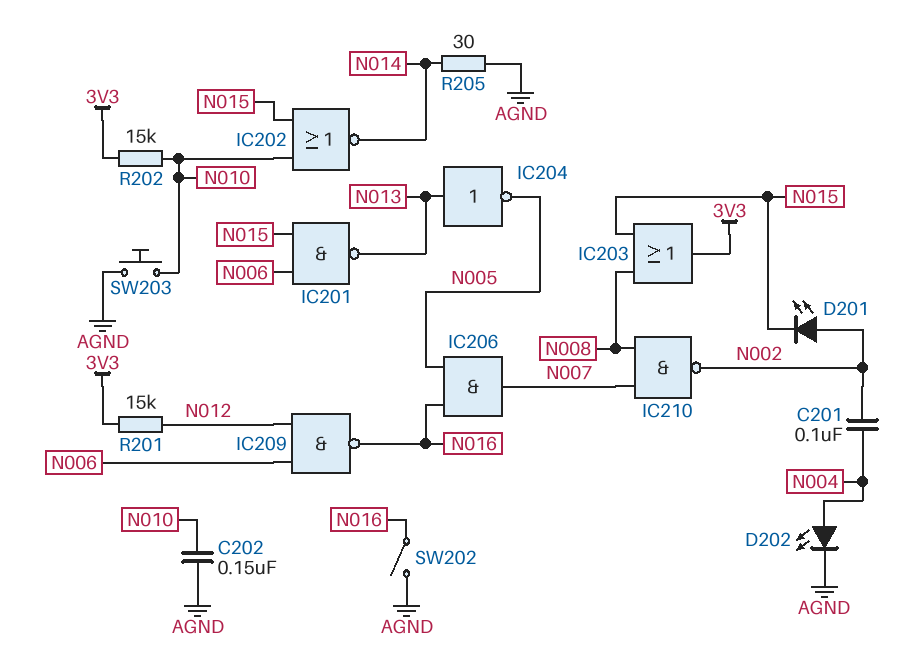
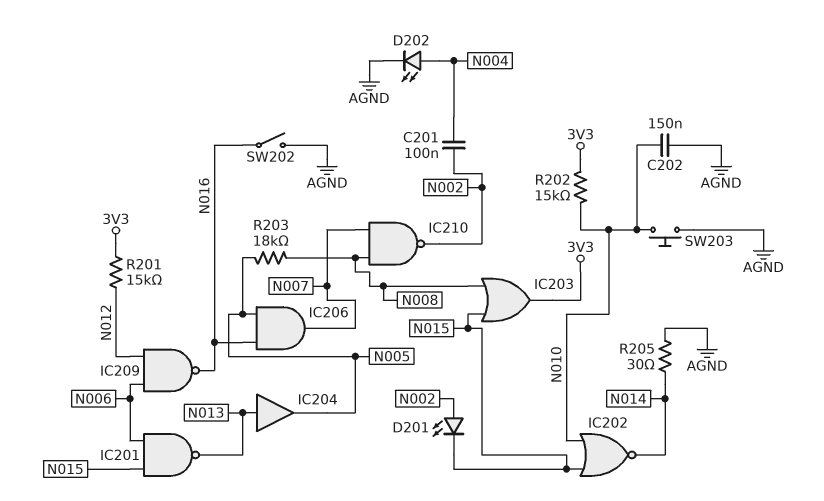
IC204: NOT (in N013, out N005) -> buffer (in N013, out N005)
R203: none -> 18k (N005, N008)

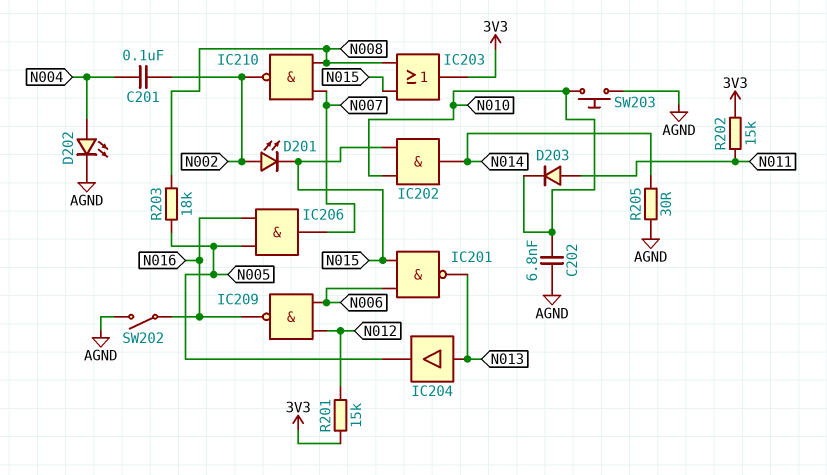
C202: 150nF (AGND, N010) -> 6.8nF (AGND, N010)
D203: none -> diode (A N011, K N010)
IC202: NOR (in N010, in N015, out N014) -> AND (in N010, in N015, out N014)
R202: 15k (3V3, N010) -> 15k (3V3, N011)

